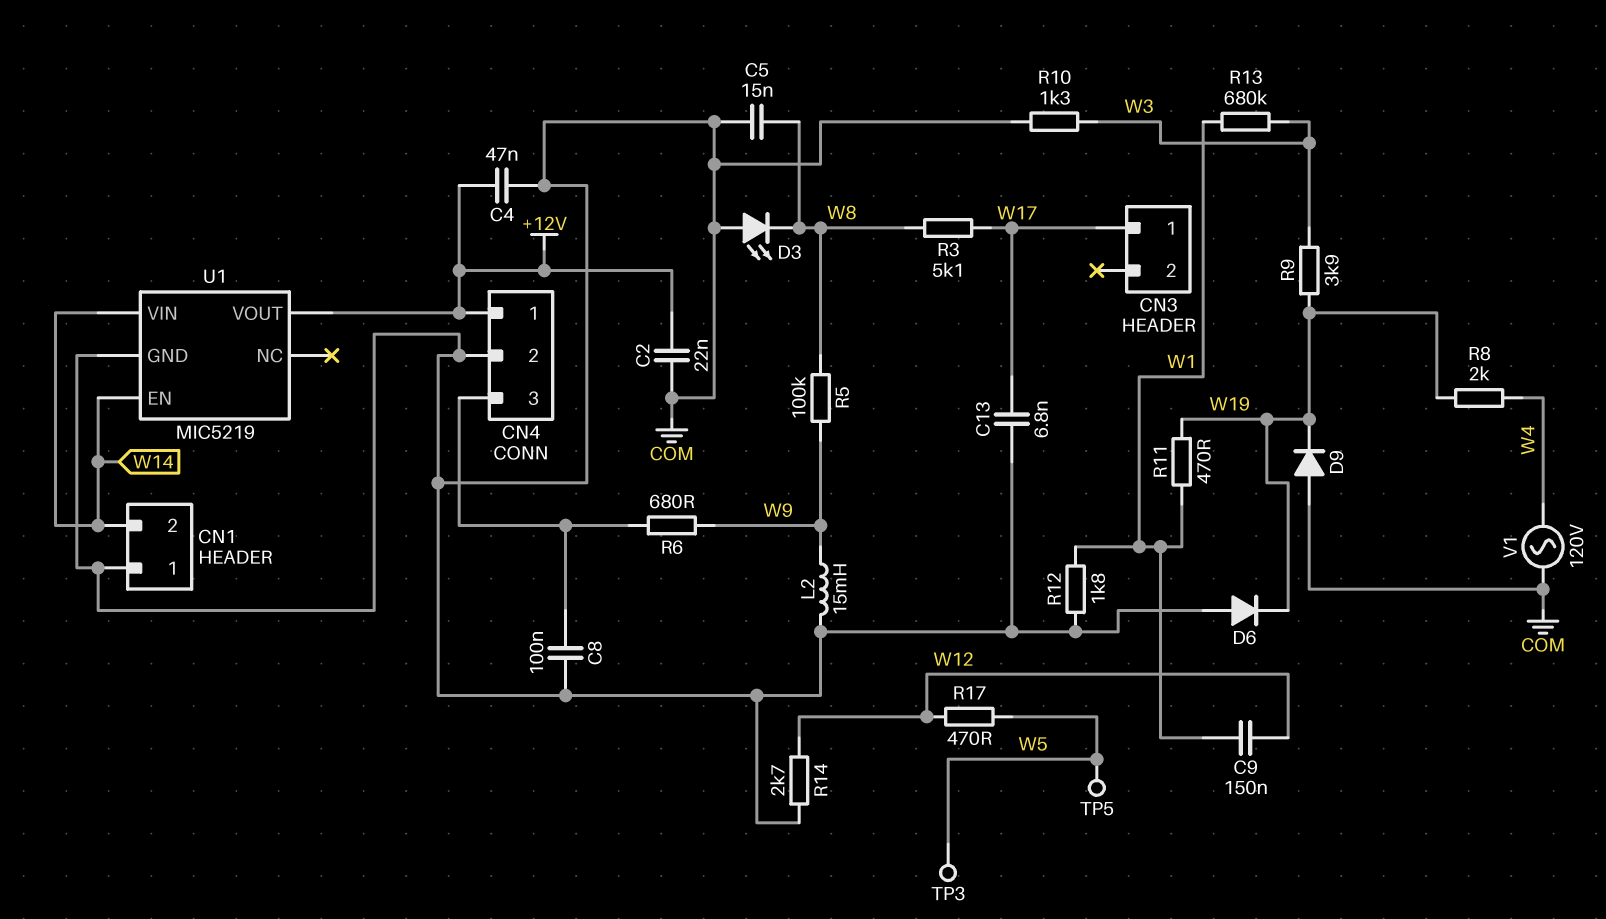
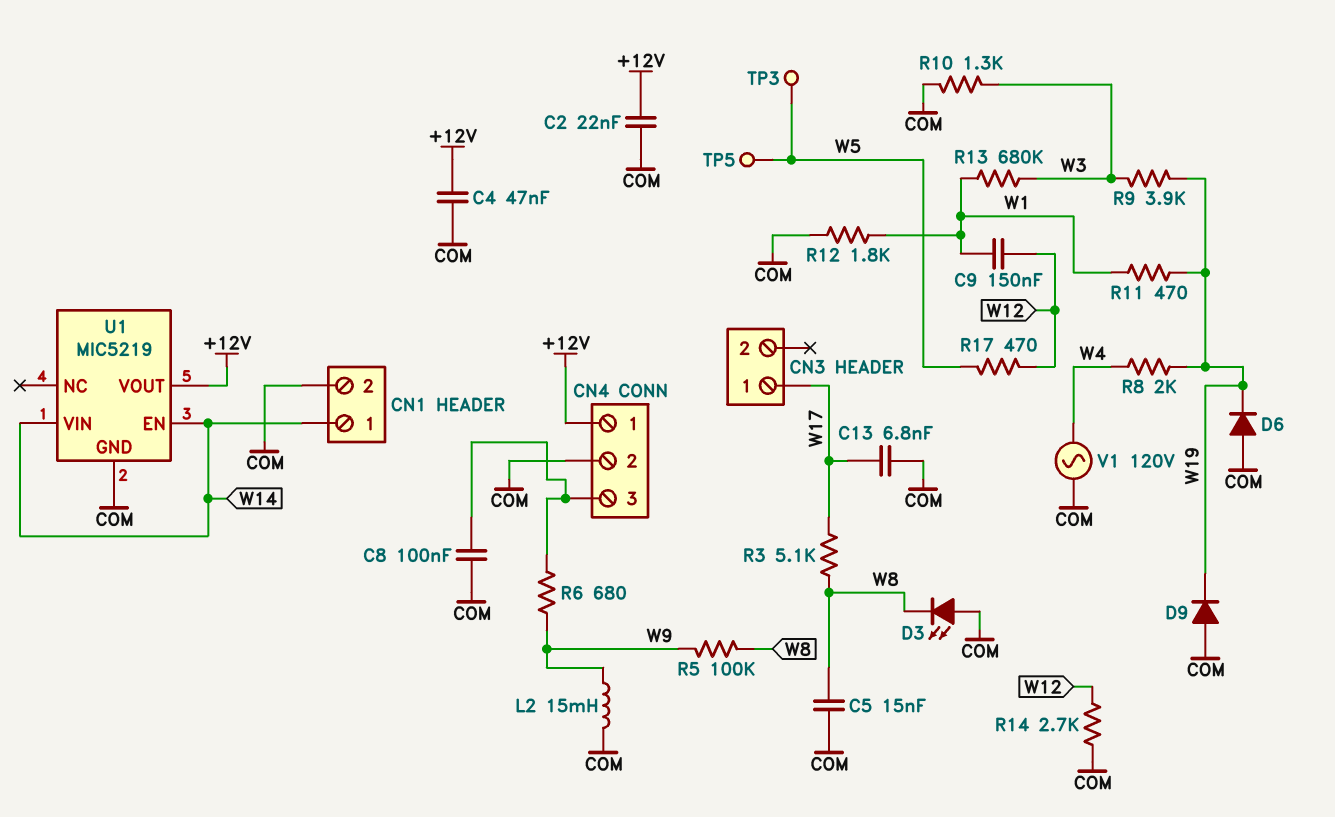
CN1 pin 1: COM -> W14
CN1 pin 2: W14 -> COM

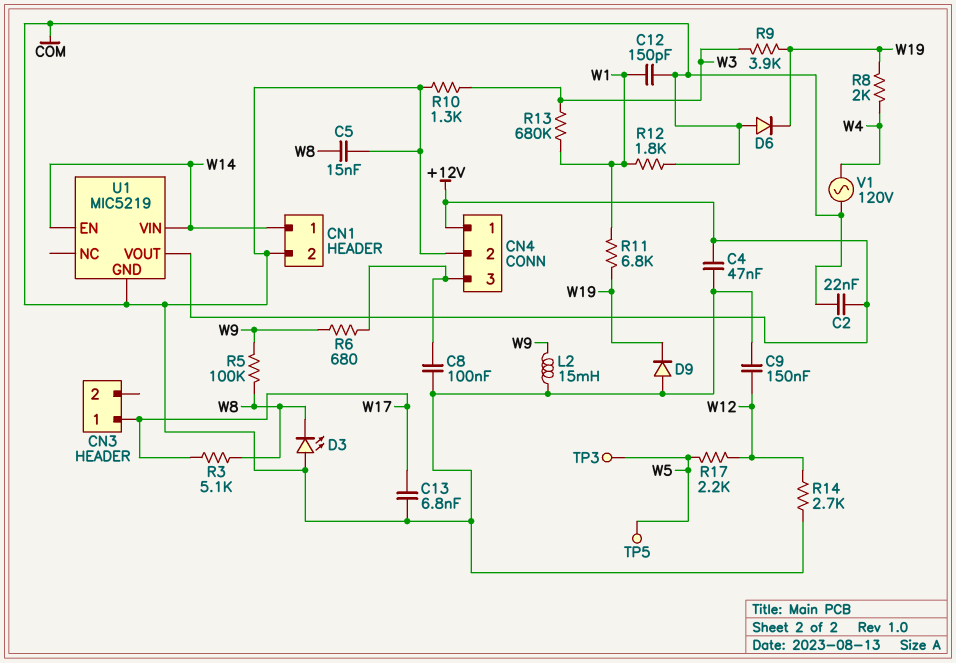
C9: 150nF (W1, W12) -> 150nF (COM, W12)
C12: none -> 150pF (COM, W1)
R11: 470 (W1, W19) -> 6.8k (W1, W19)
R17: 470 (W5, W12) -> 2.2k (W5, W12)

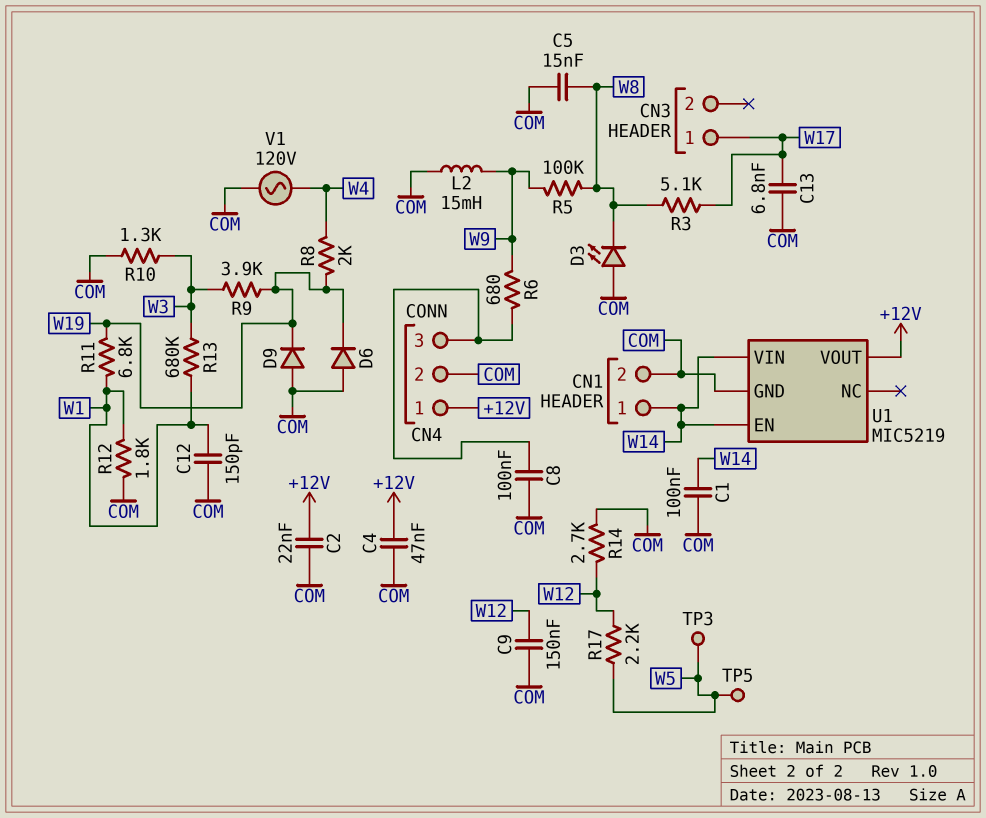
C1: none -> 100nF (COM, W14)

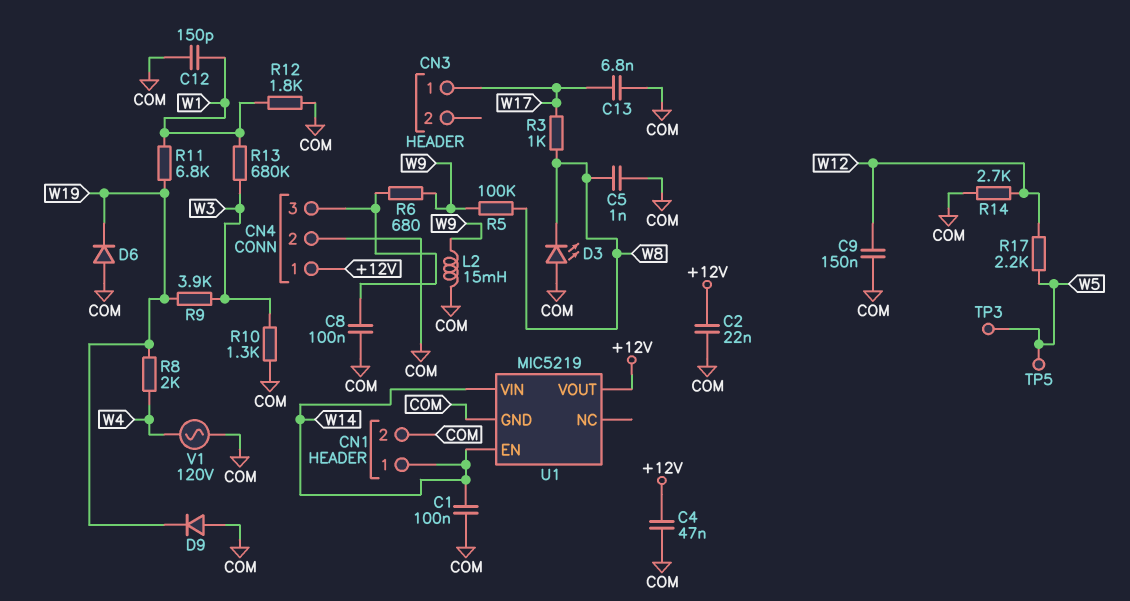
C5: 15nF (COM, W8) -> 1nF (COM, W8)
R3: 5.1k (W8, W17) -> 1k (W8, W17)

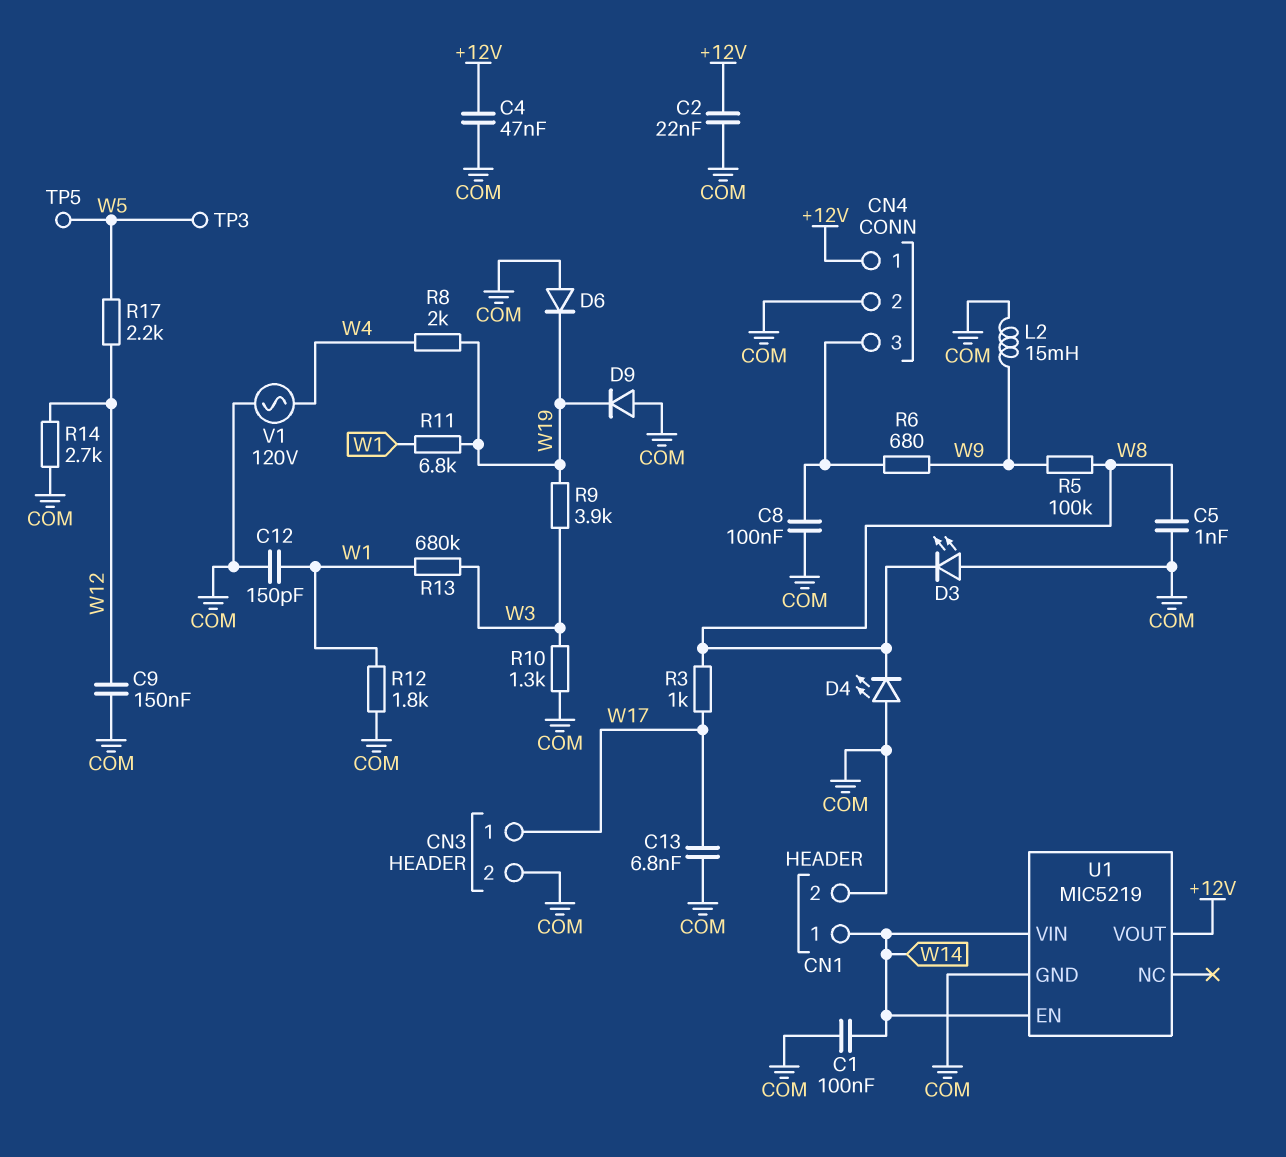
CN3 pin 2: none -> COM
D4: none -> LED (A COM, K W8)

